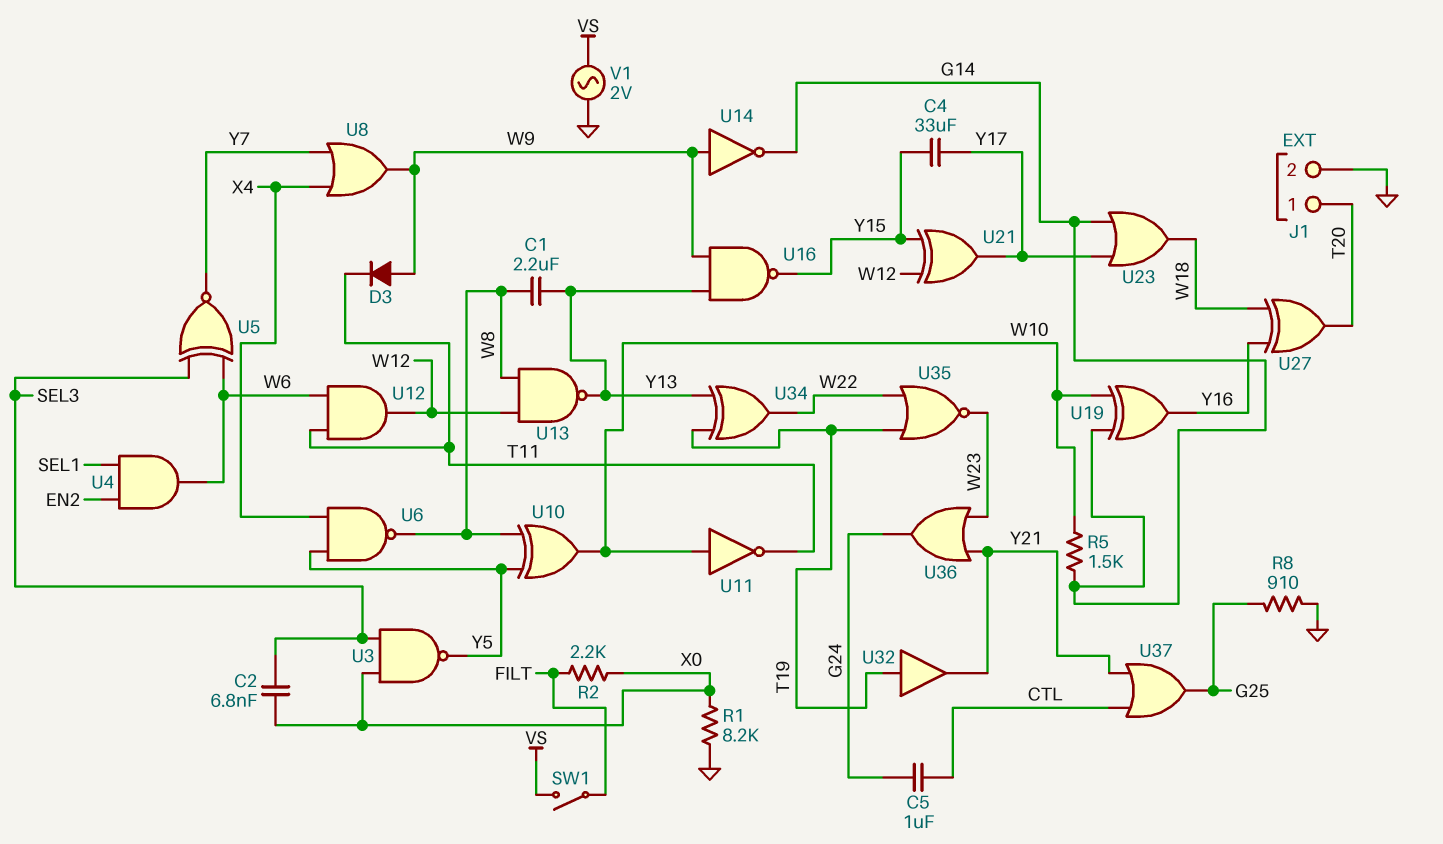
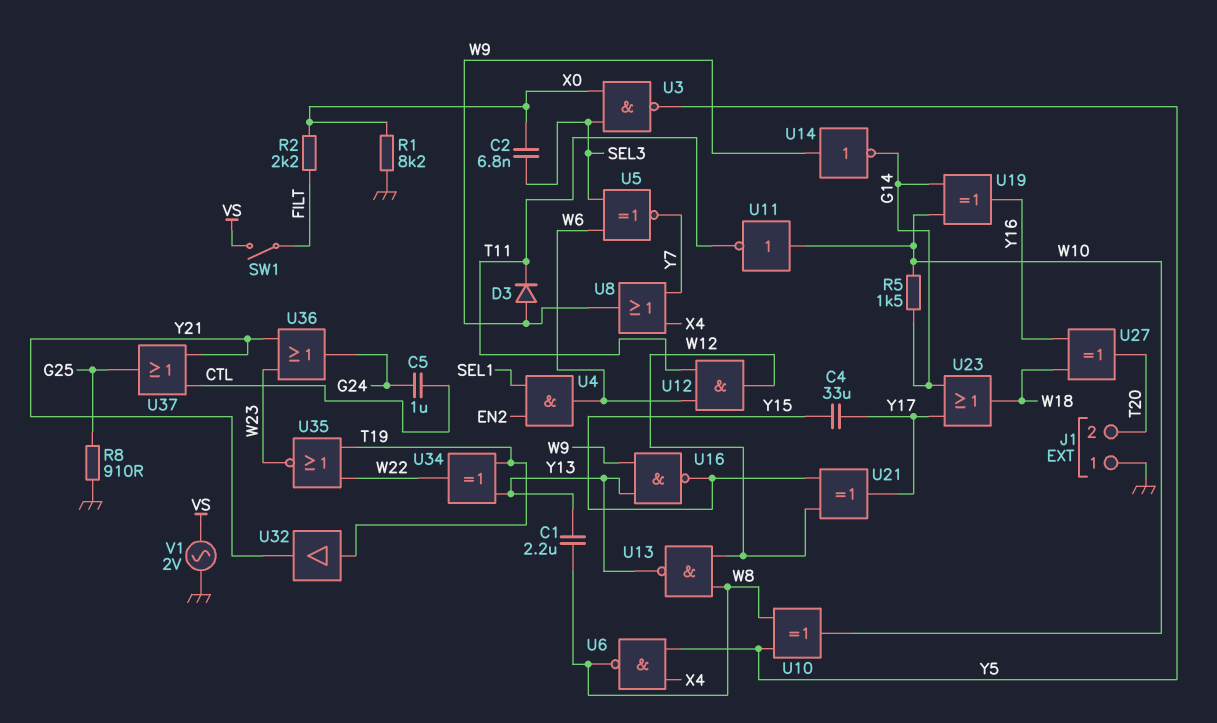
J1 pin 1: T20 -> GND
J1 pin 2: GND -> T20

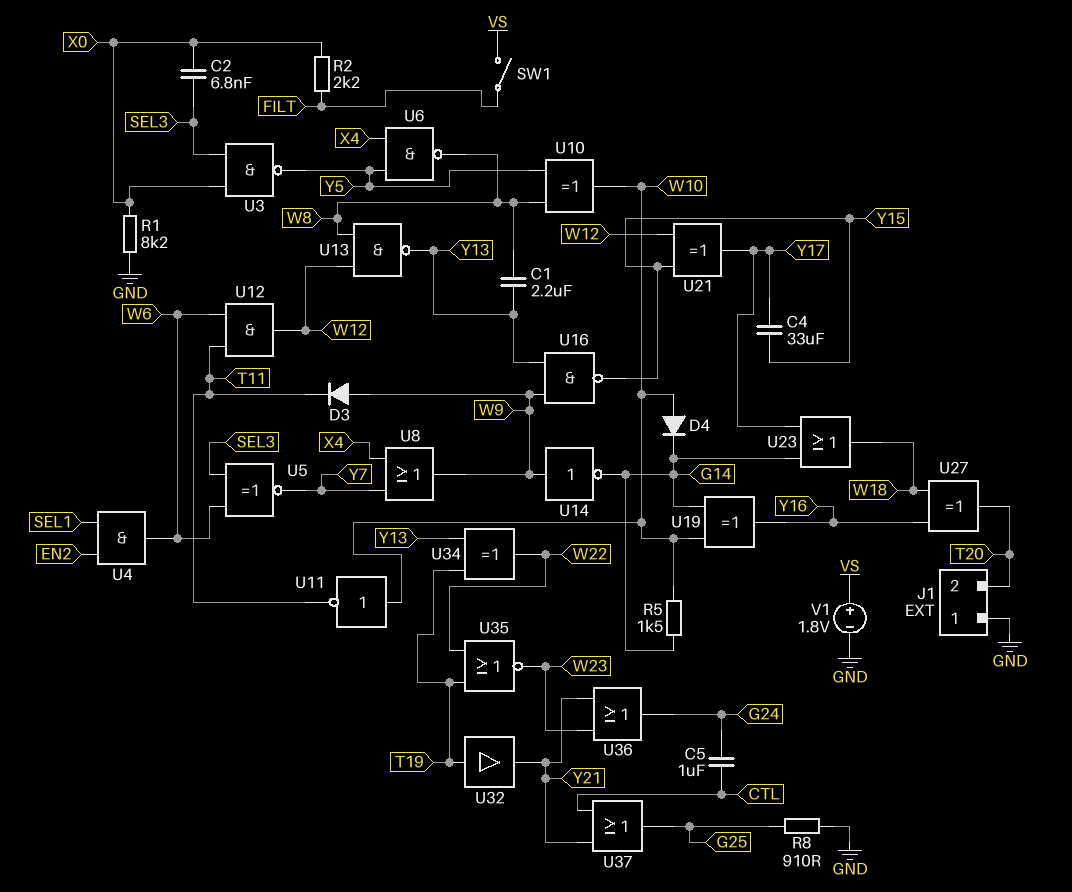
D4: none -> diode (A W10, K G14)
V1: AC 2V (GND, VS) -> 1.8V (plus VS, minus GND)

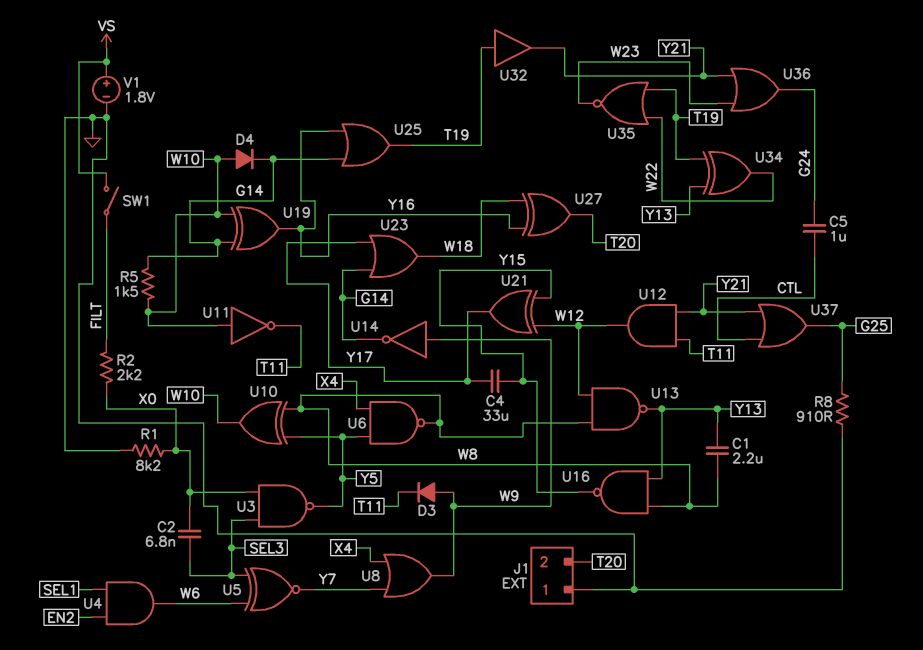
U12: AND (in T11, in W6, out W12) -> AND (in T11, in Y21, out W12)
U16: NAND (in W9, in Y13, out Y15) -> NAND (in W8, in Y13, out Y15)
U25: none -> OR (in G14, in Y16, out T19)

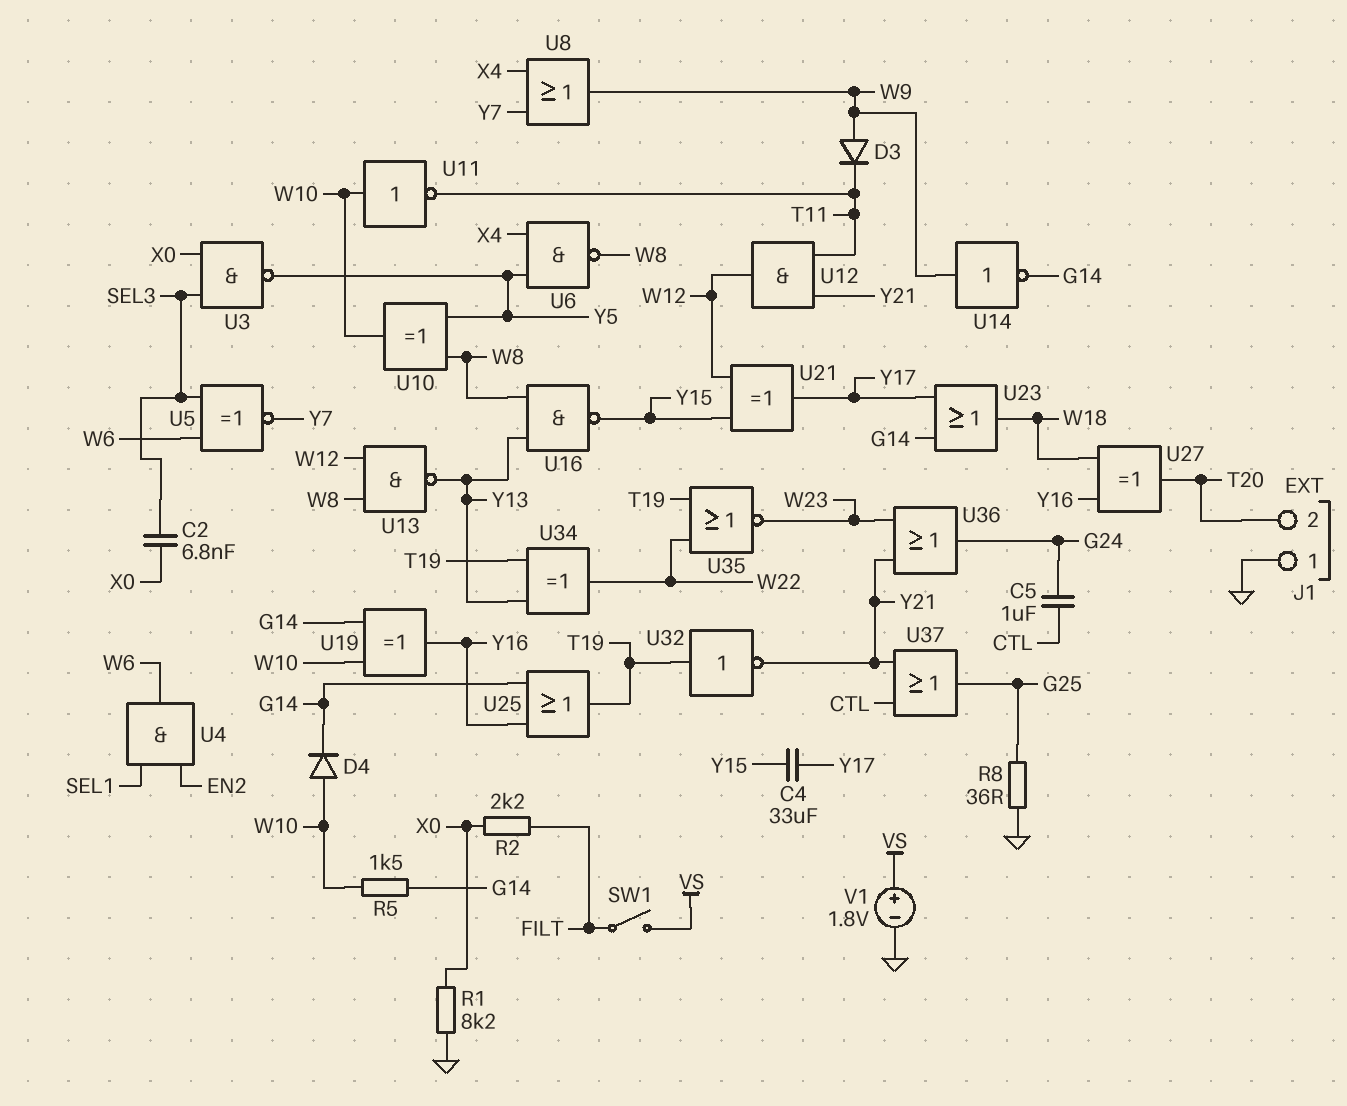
C1: 2.2uF (W8, Y13) -> none
R8: 910 (G25, GND) -> 36 (G25, GND)
U32: buffer (in T19, out Y21) -> NOT (in T19, out Y21)

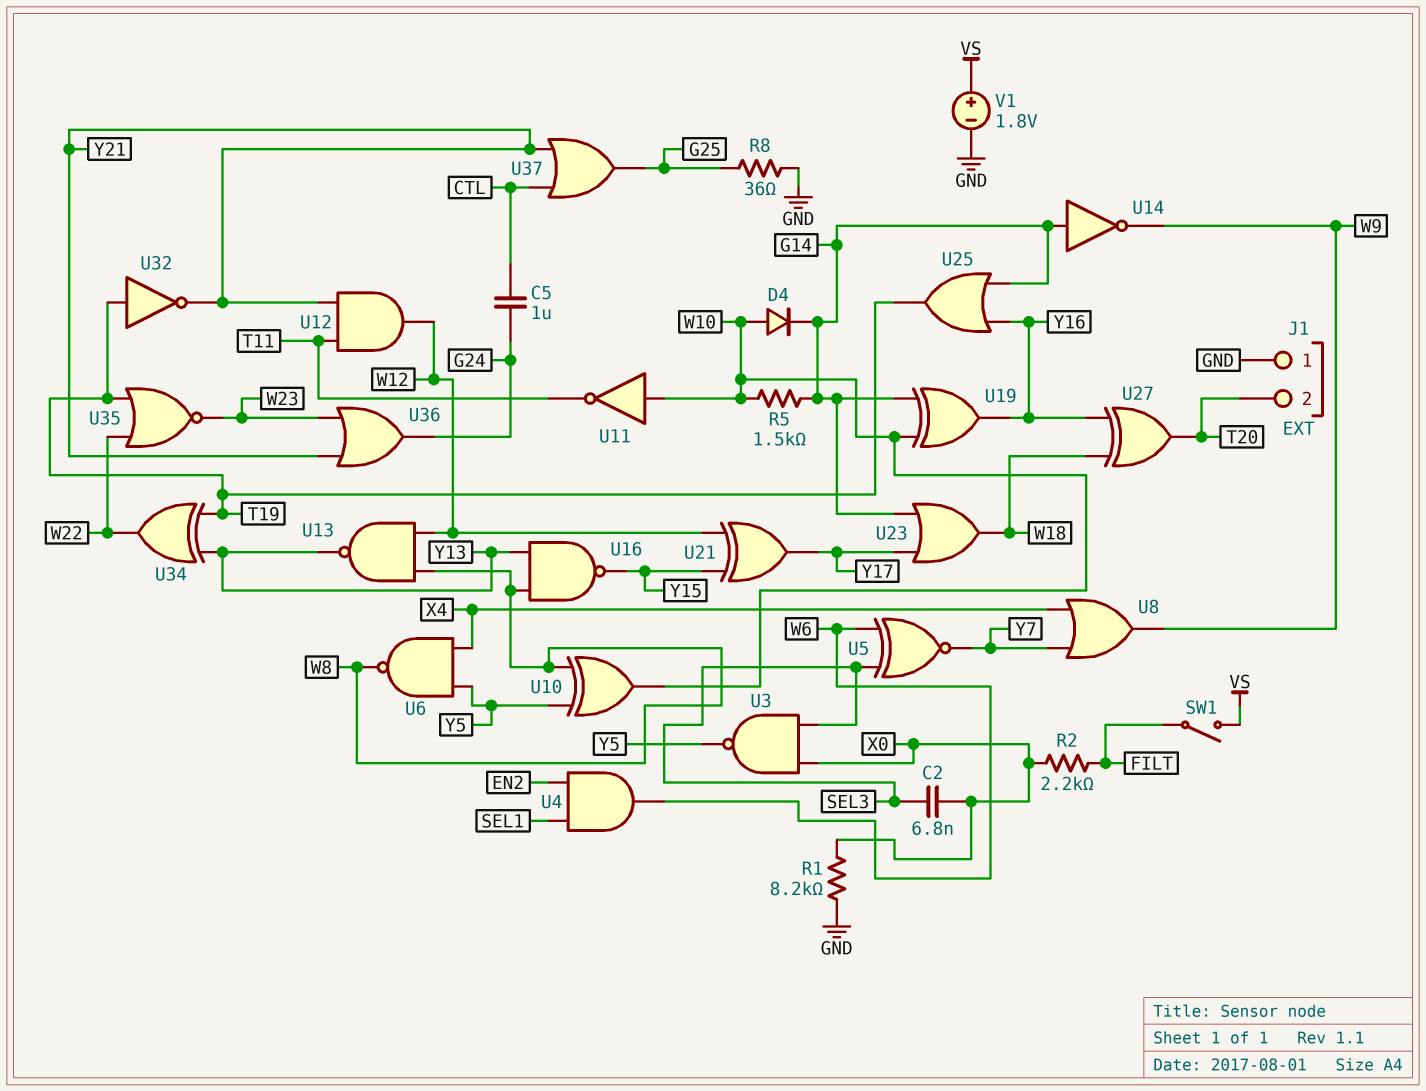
C4: 33uF (Y15, Y17) -> none
D3: diode (A W9, K T11) -> none
U14: NOT (in W9, out G14) -> NOT (in G14, out W9)

